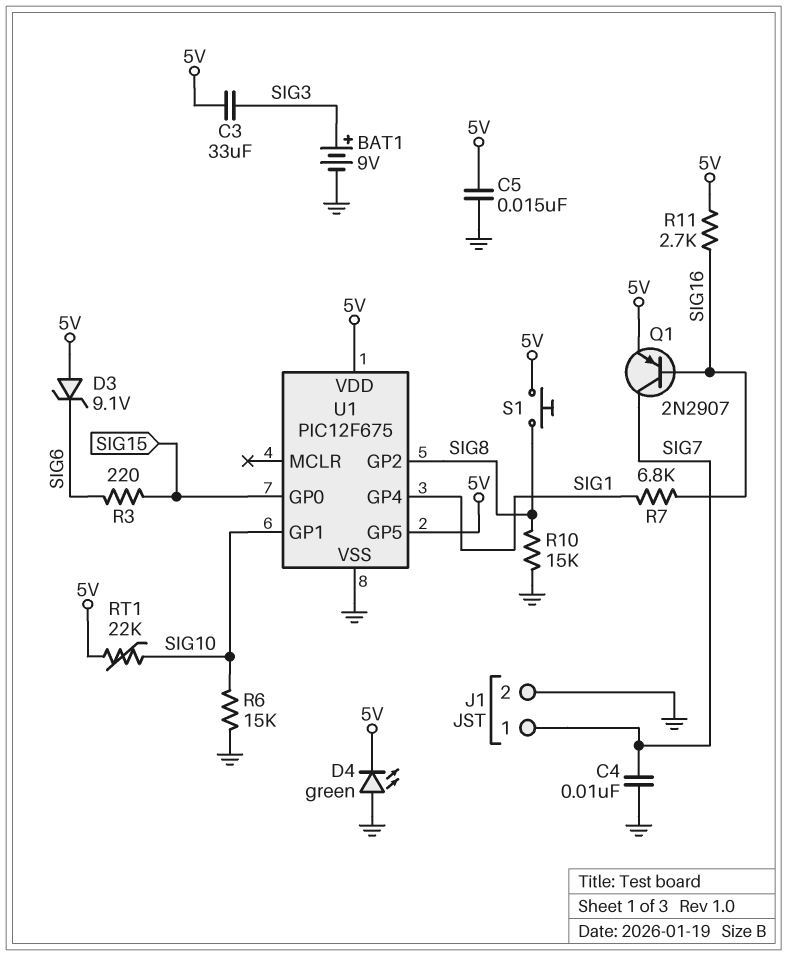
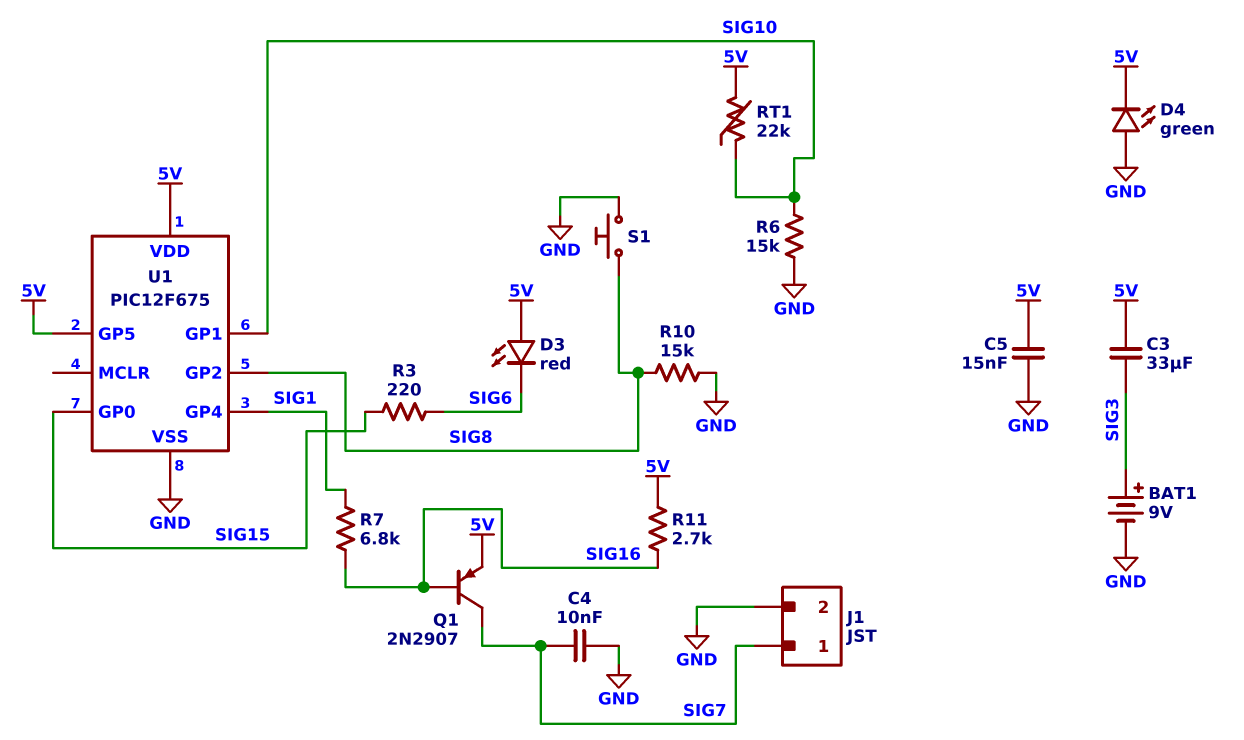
D3: zener 9.1V (A 5V, K SIG6) -> LED red (A 5V, K SIG6)
S1: button (5V, SIG8) -> button (GND, SIG8)

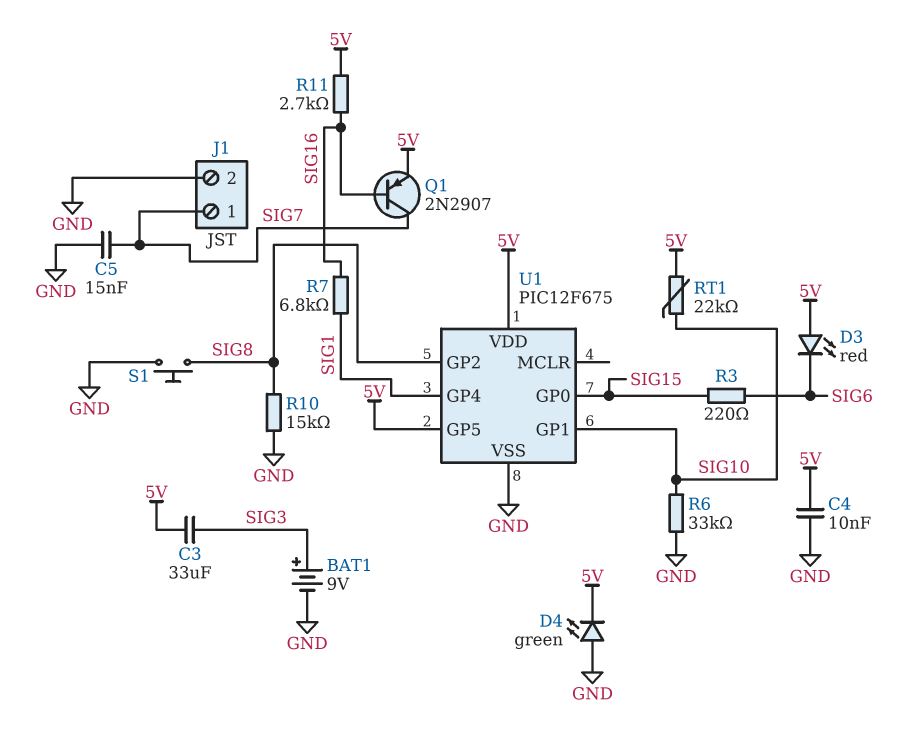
C4: 10nF (GND, SIG7) -> 10nF (5V, GND)
C5: 15nF (5V, GND) -> 15nF (GND, SIG7)
R6: 15k (GND, SIG10) -> 33k (GND, SIG10)

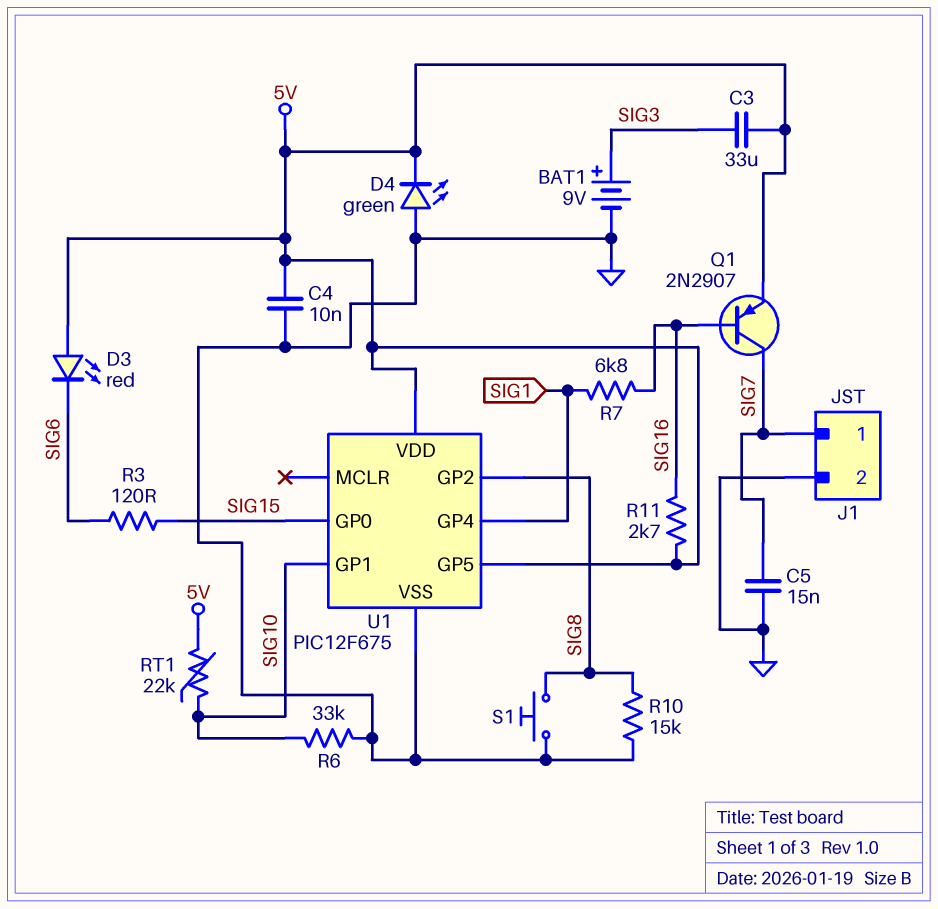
R3: 220 (SIG6, SIG15) -> 120 (SIG6, SIG15)

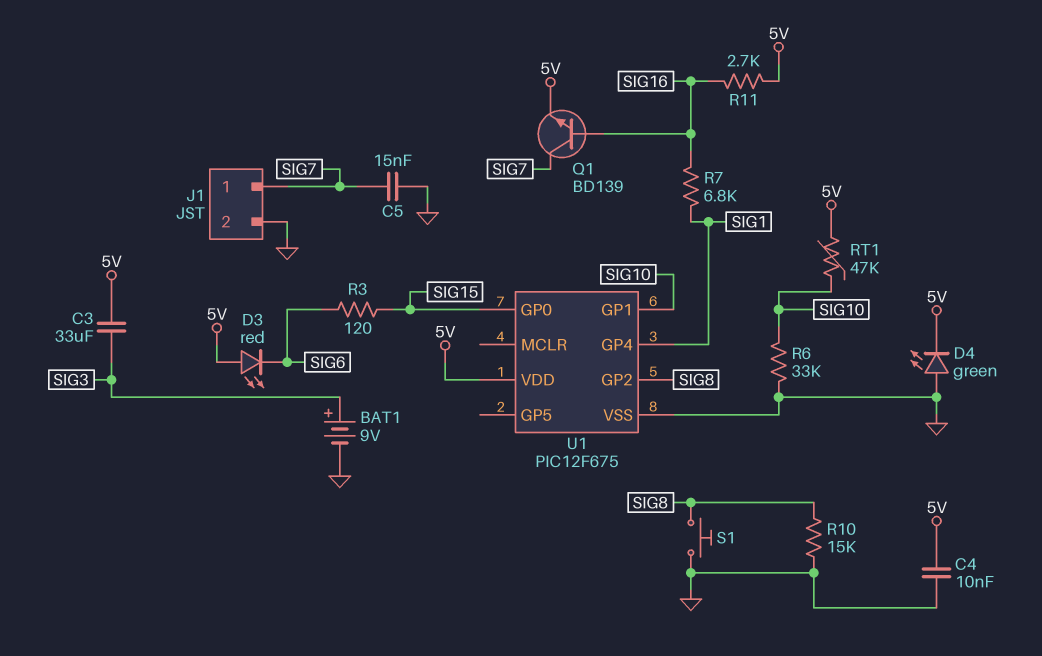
Q1: PNP 2N2907 (B SIG16, C SIG7, E 5V) -> NPN BD139 (B SIG16, C SIG7, E 5V)
RT1: 22k (5V, SIG10) -> 47k (5V, SIG10)
U1 pin GP5: 5V -> none

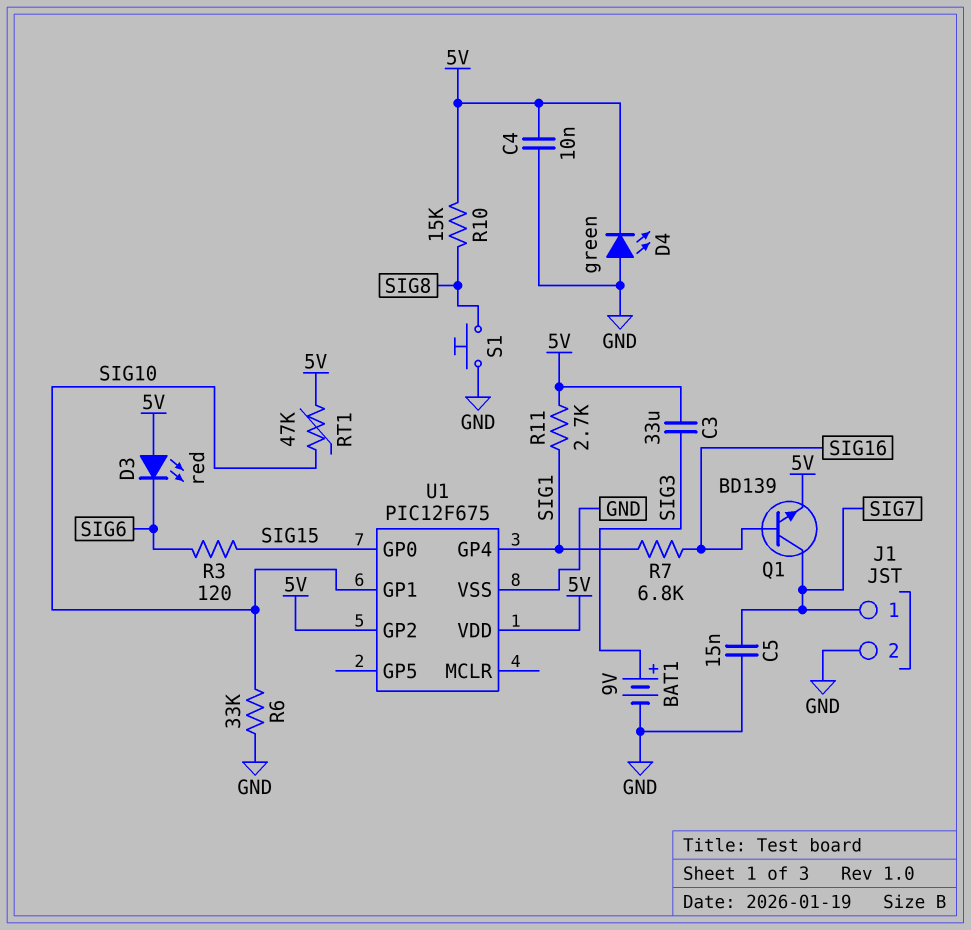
R10: 15k (GND, SIG8) -> 15k (5V, SIG8)
R11: 2.7k (5V, SIG16) -> 2.7k (5V, SIG1)
U1 pin GP2: SIG8 -> 5V

